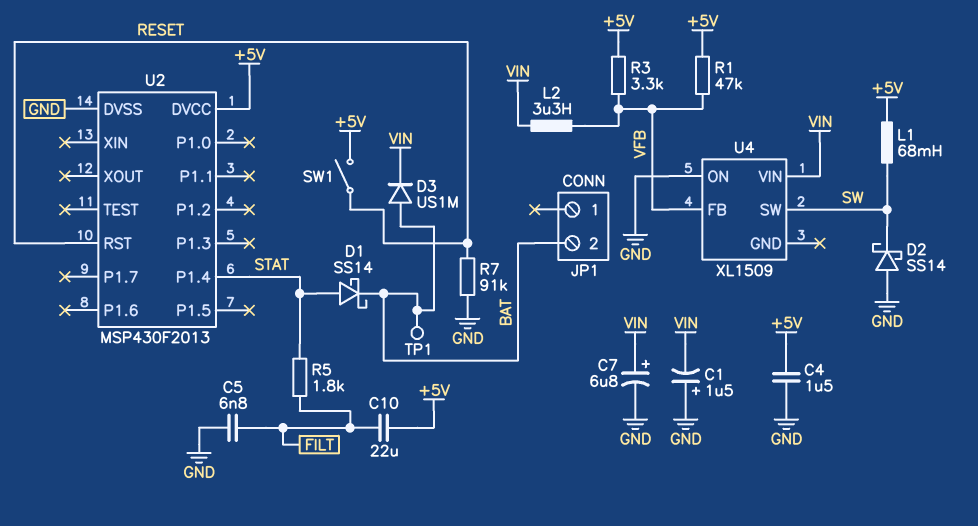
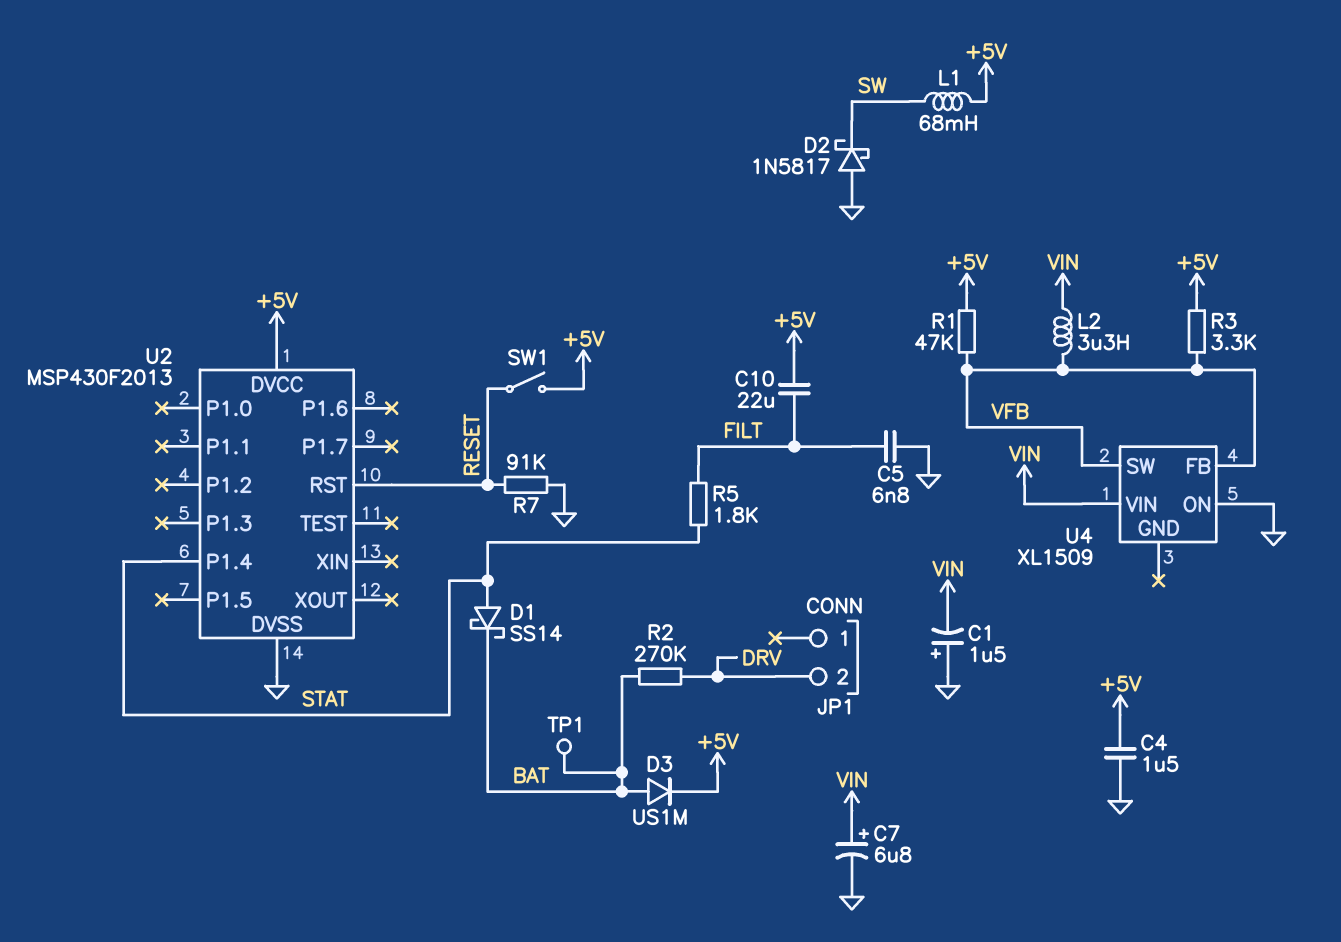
D2: schottky SS14 (A GND, K SW) -> schottky 1N5817 (A GND, K SW)
D3: diode US1M (A BAT, K VIN) -> diode US1M (A BAT, K +5V)
JP1 pin 2: BAT -> DRV
R2: none -> 270k (BAT, DRV)
U4 pin SW: SW -> VFB

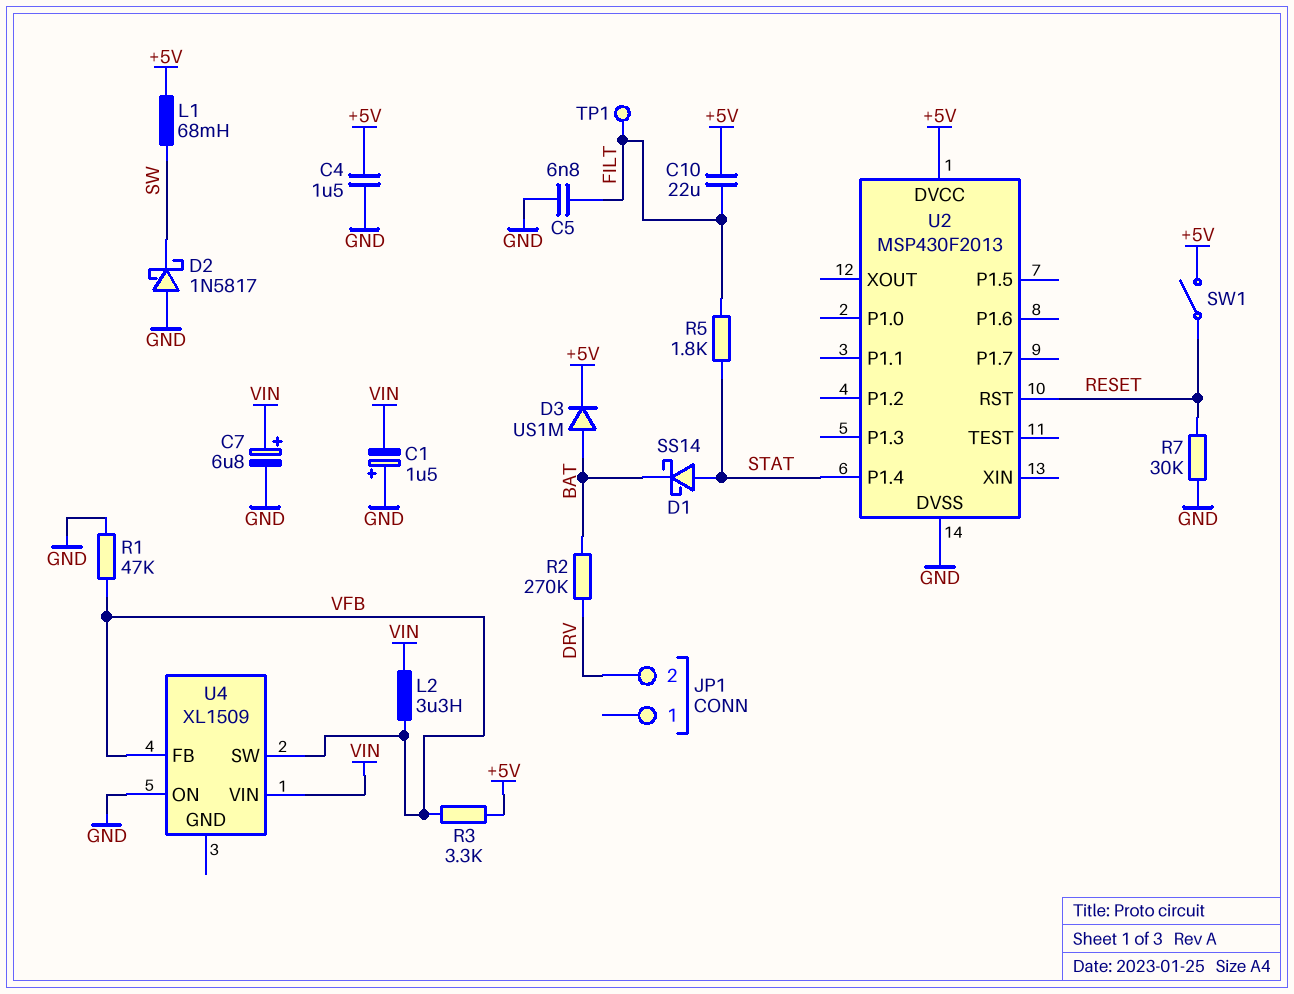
R1: 47k (+5V, VFB) -> 47k (GND, VFB)
R7: 91k (GND, RESET) -> 30k (GND, RESET)
TP1: test point (BAT) -> test point (FILT)

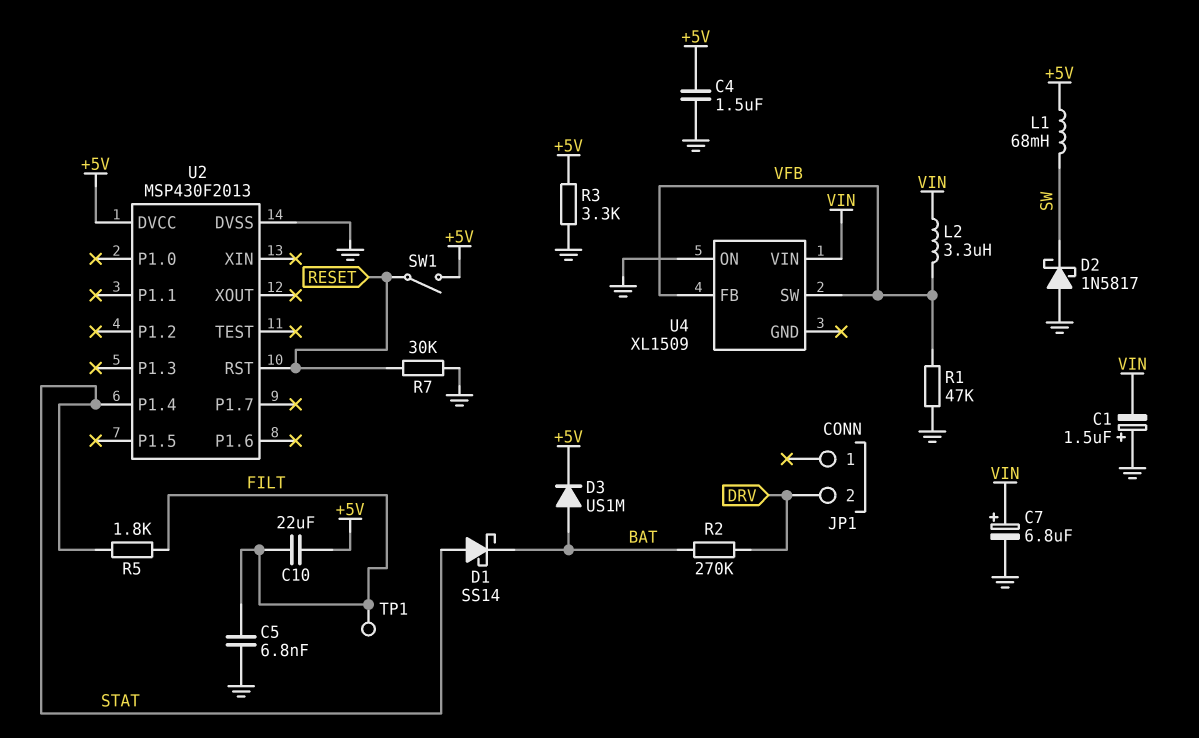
R3: 3.3k (+5V, VFB) -> 3.3k (+5V, GND)

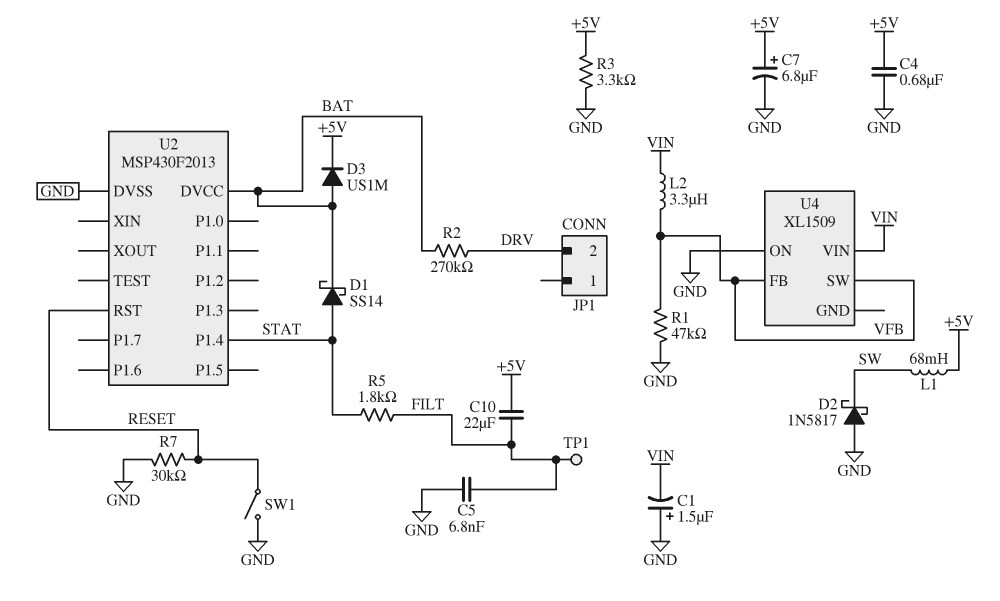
C4: 1.5uF (+5V, GND) -> 680nF (+5V, GND)
C7: 6.8uF (plus VIN, minus GND) -> 6.8uF (plus +5V, minus GND)
SW1: switch (+5V, RESET) -> switch (GND, RESET)
U2 pin DVCC: +5V -> BAT

